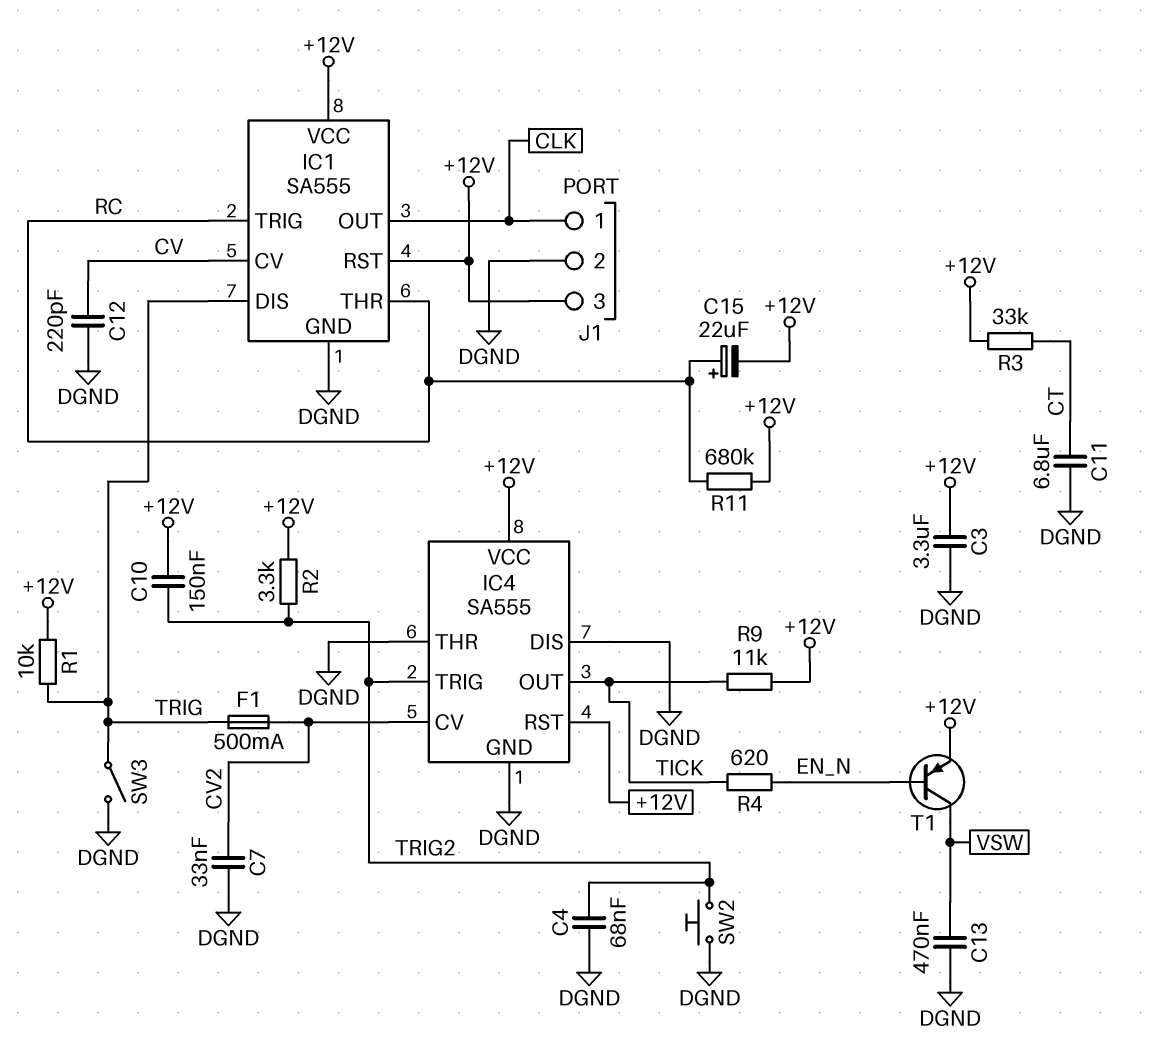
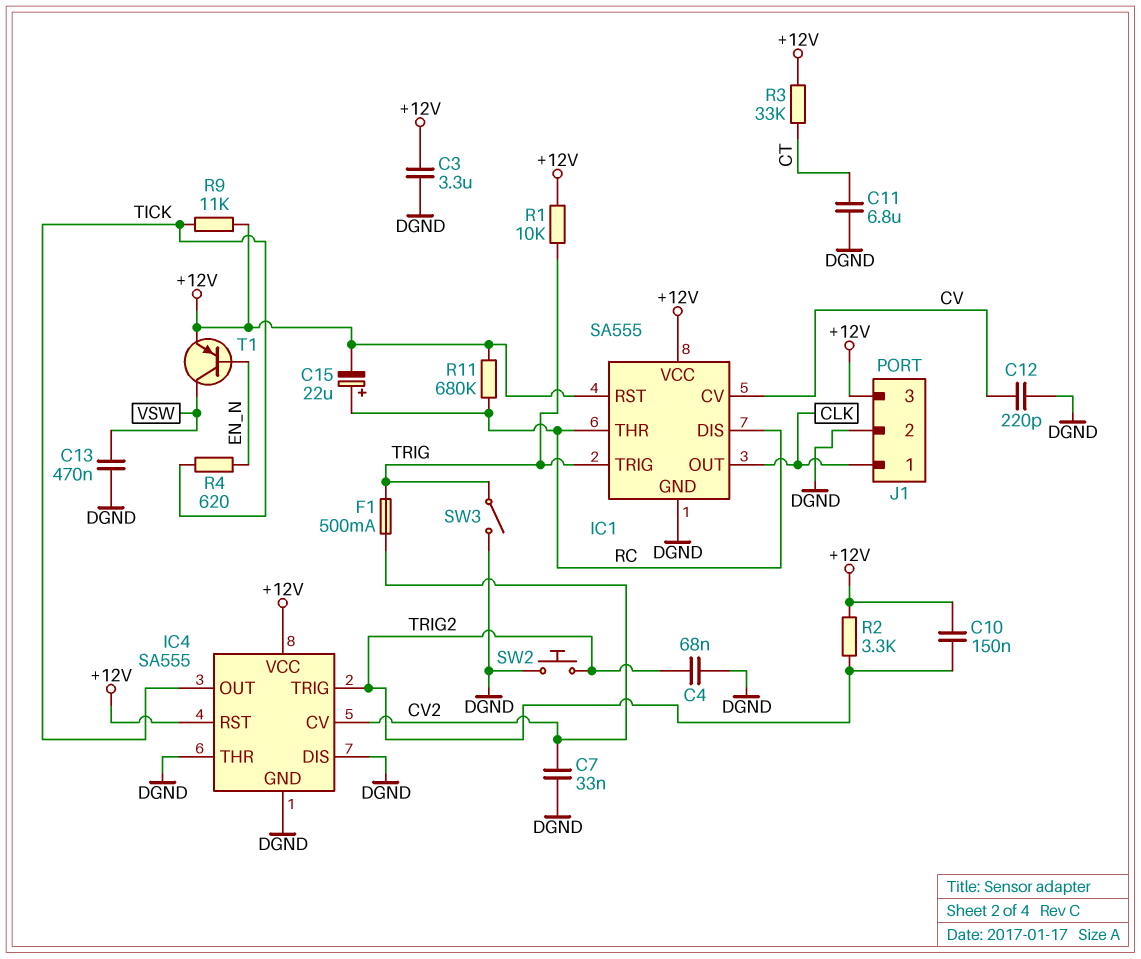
IC1 pin DIS: TRIG -> RC
IC1 pin TRIG: RC -> TRIG

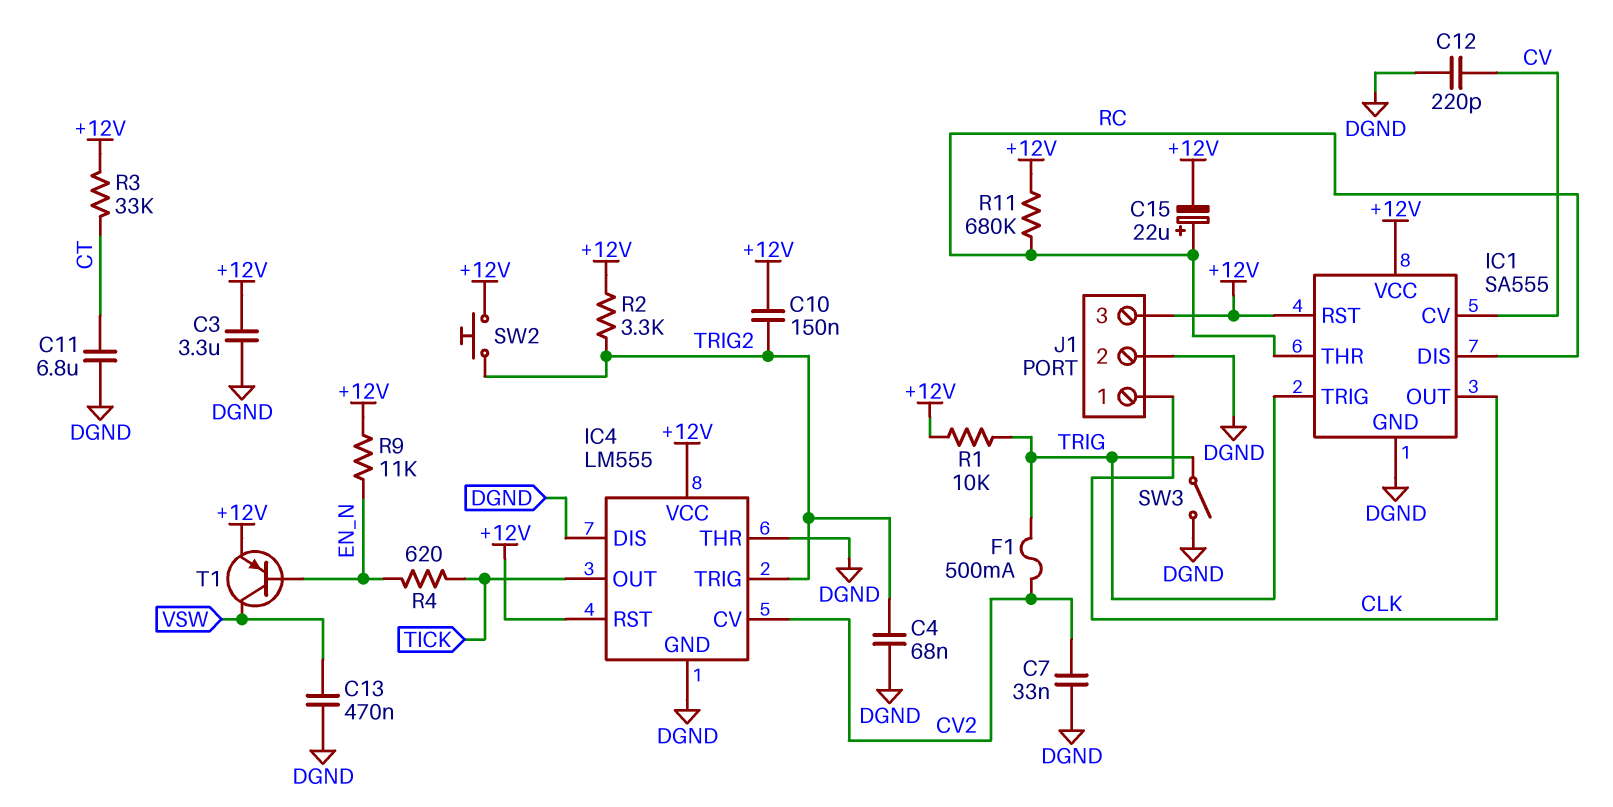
IC4: SA555 -> LM555
R9: 11k (+12V, TICK) -> 11k (+12V, EN_N)
SW2: button (DGND, TRIG2) -> button (+12V, TRIG2)

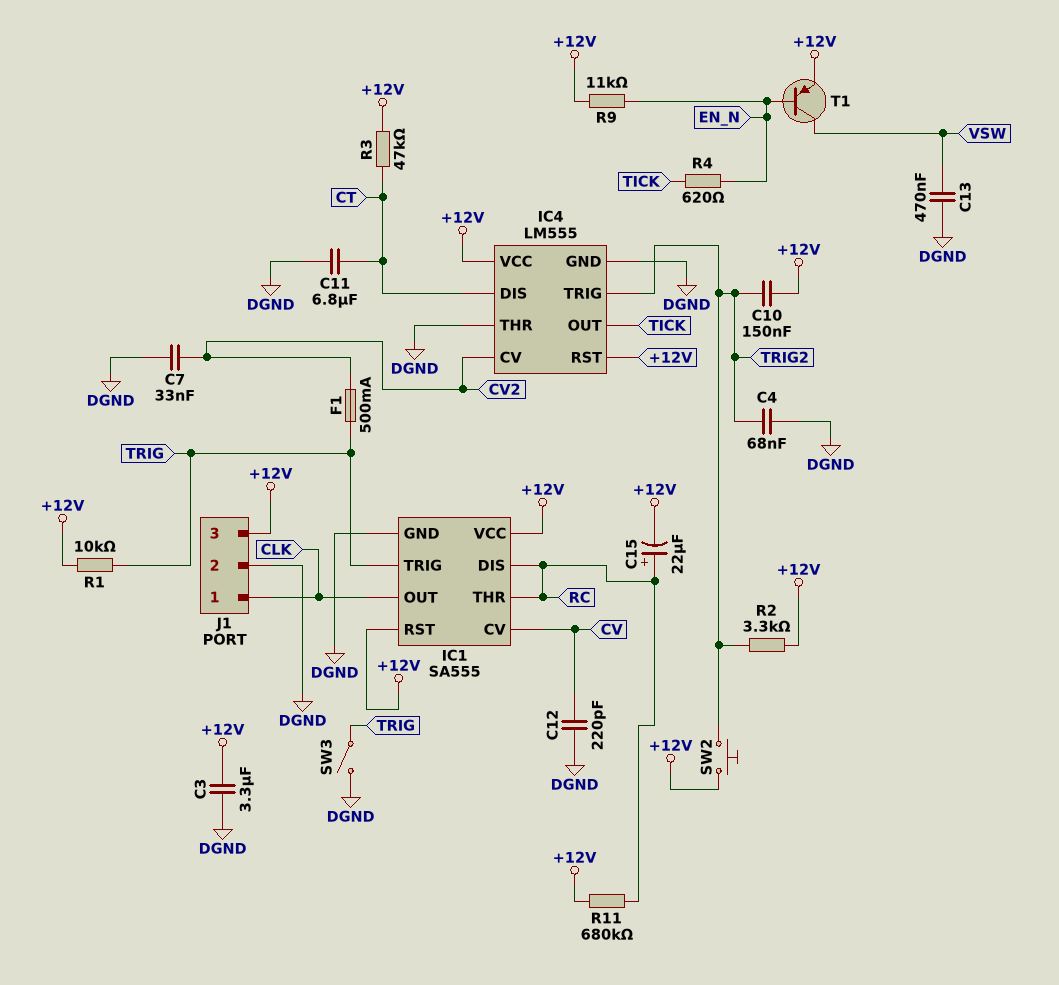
IC4 pin DIS: DGND -> CT
R3: 33k (+12V, CT) -> 47k (+12V, CT)

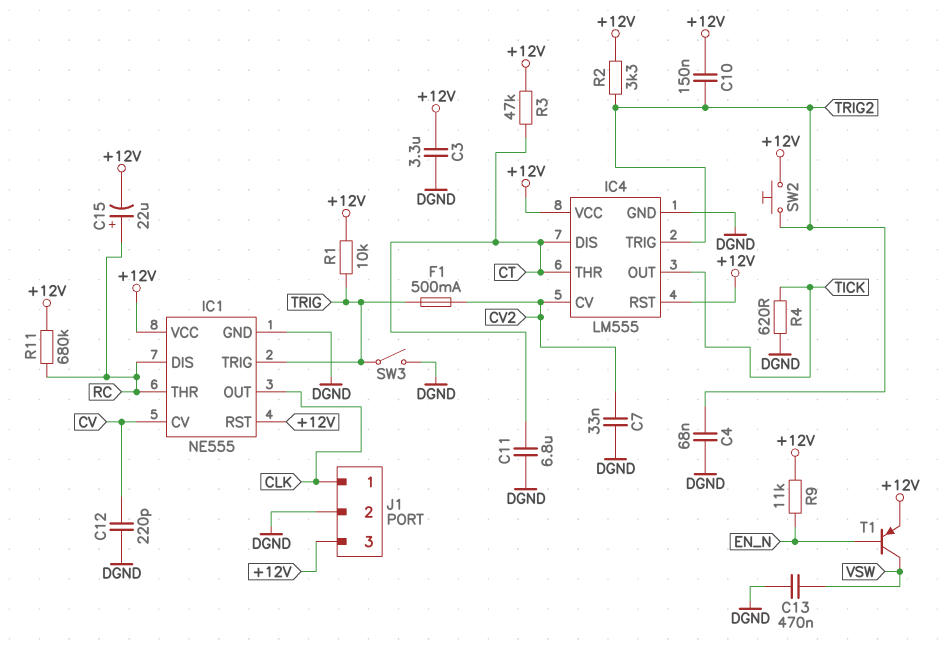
IC1: SA555 -> NE555
IC4 pin THR: DGND -> CT
R4: 620 (EN_N, TICK) -> 620 (DGND, TICK)

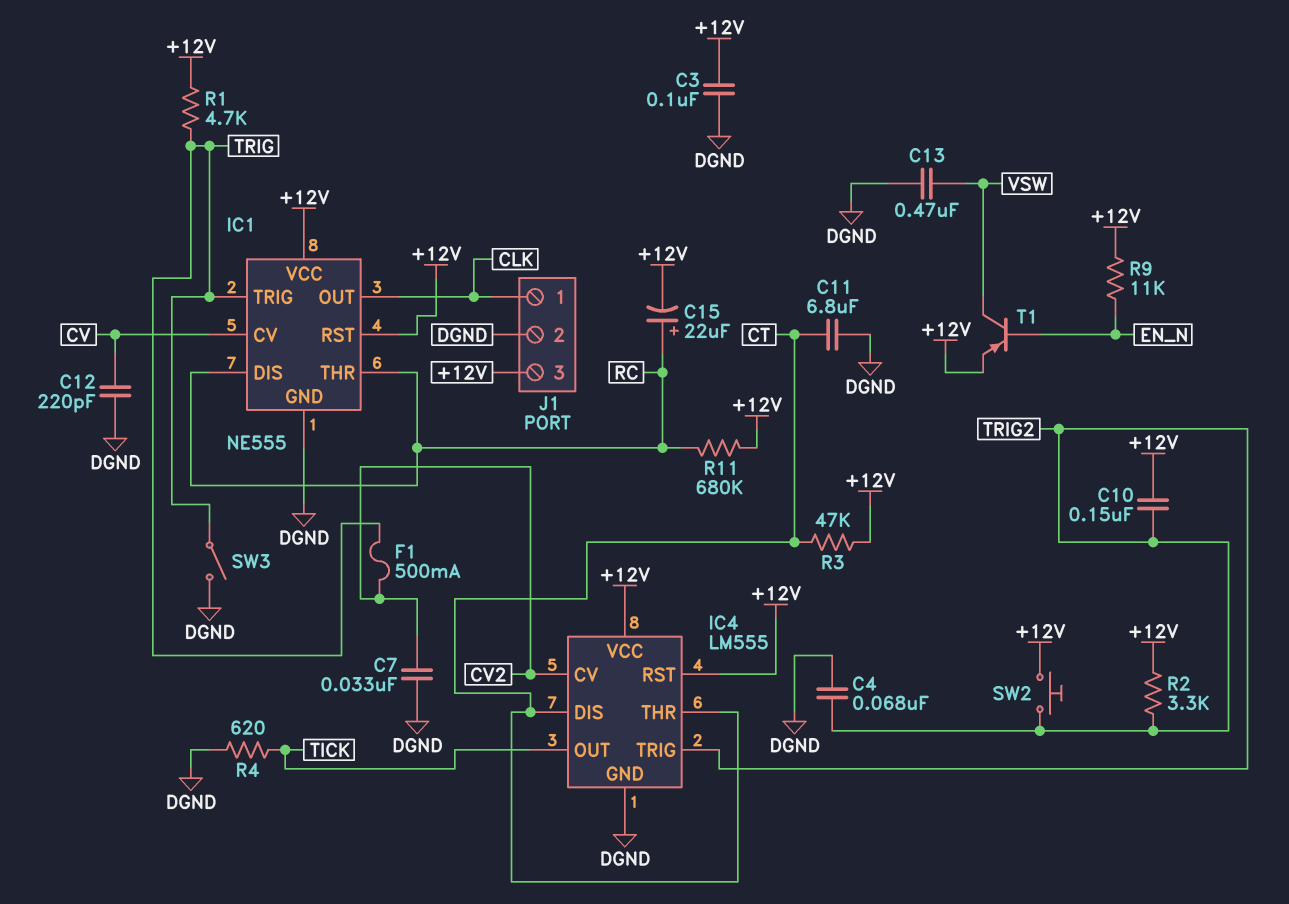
C3: 3.3uF (+12V, DGND) -> 100nF (+12V, DGND)
R1: 10k (+12V, TRIG) -> 4.7k (+12V, TRIG)

